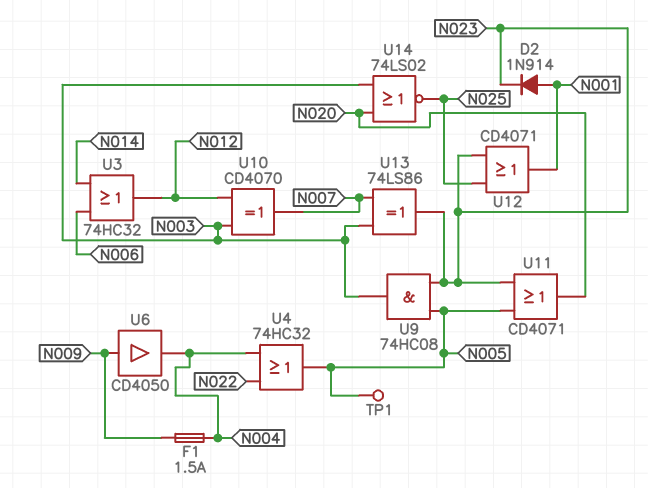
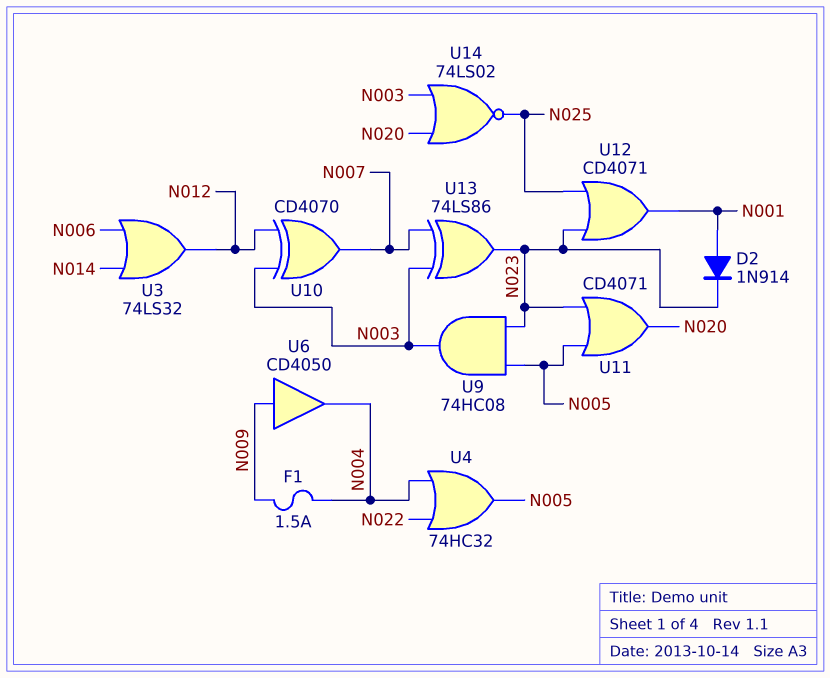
TP1: test point (N005) -> none
U3: OR 74HC32 (in N006, in N014, out N012) -> OR 74LS32 (in N006, in N014, out N012)

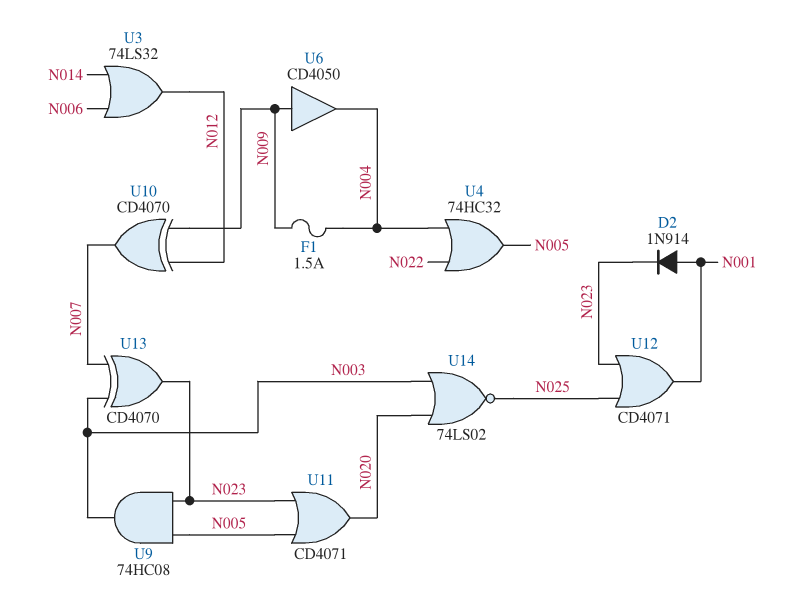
U10: XOR CD4070 (in N003, in N012, out N007) -> XOR CD4070 (in N009, in N012, out N007)
U13: XOR 74LS86 (in N003, in N007, out N023) -> XOR CD4070 (in N003, in N007, out N023)

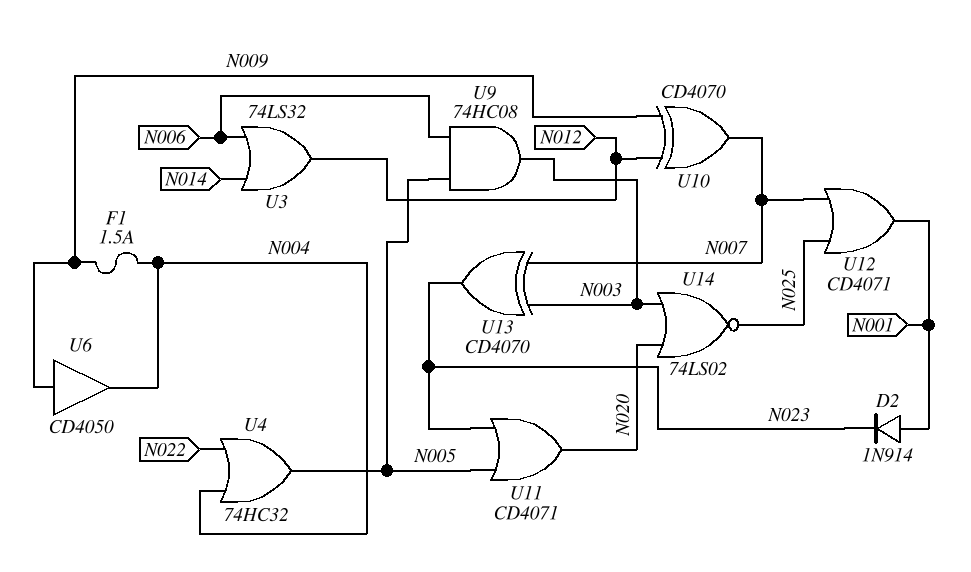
U9: AND 74HC08 (in N005, in N023, out N003) -> AND 74HC08 (in N005, in N006, out N003)
U12: OR CD4071 (in N023, in N025, out N001) -> OR CD4071 (in N007, in N025, out N001)

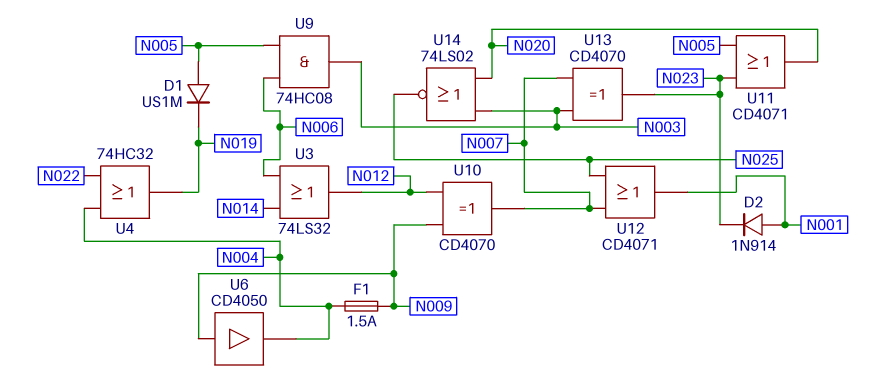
D1: none -> diode US1M (A N005, K N019)
U4: OR 74HC32 (in N004, in N022, out N005) -> OR 74HC32 (in N004, in N022, out N019)

